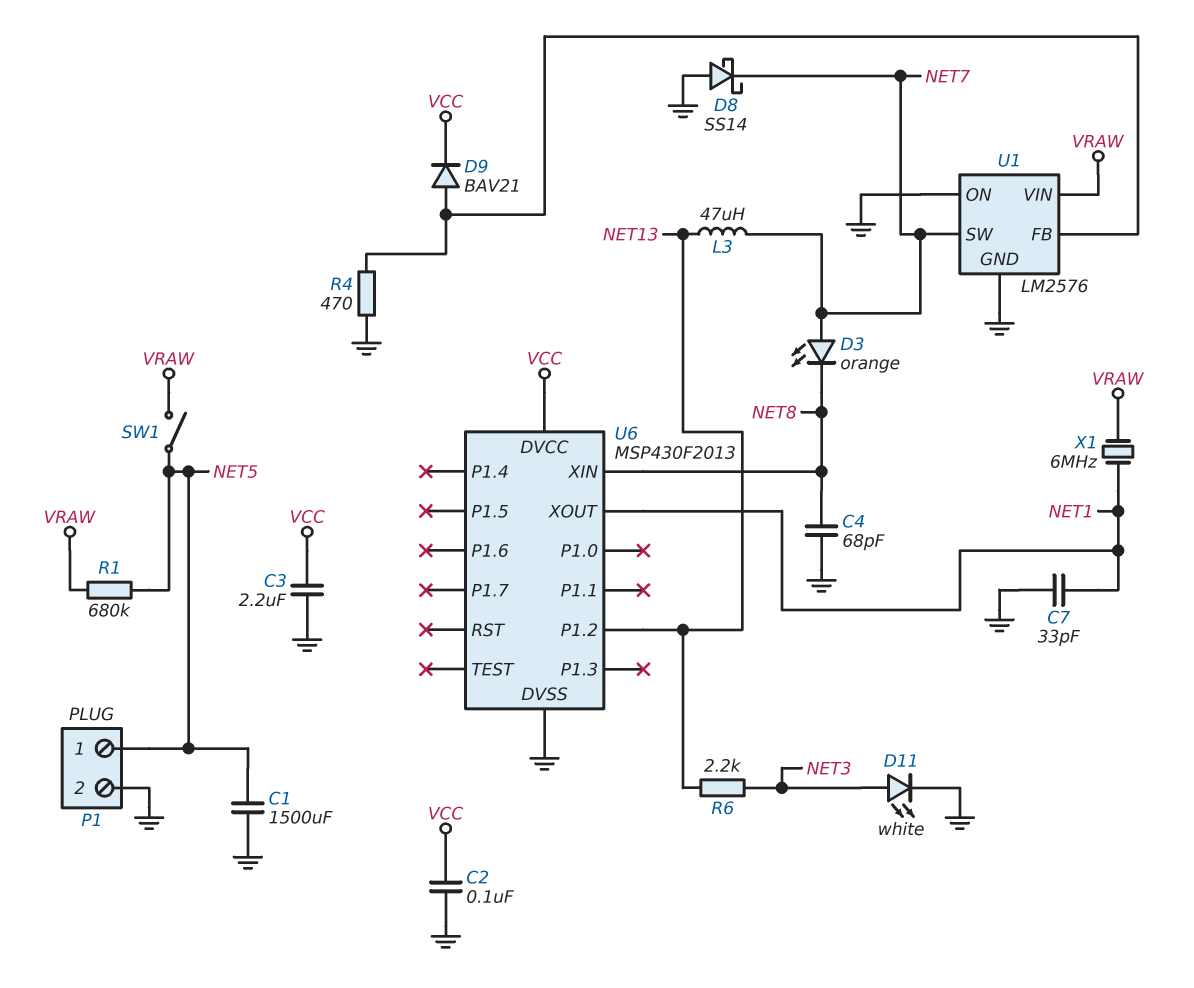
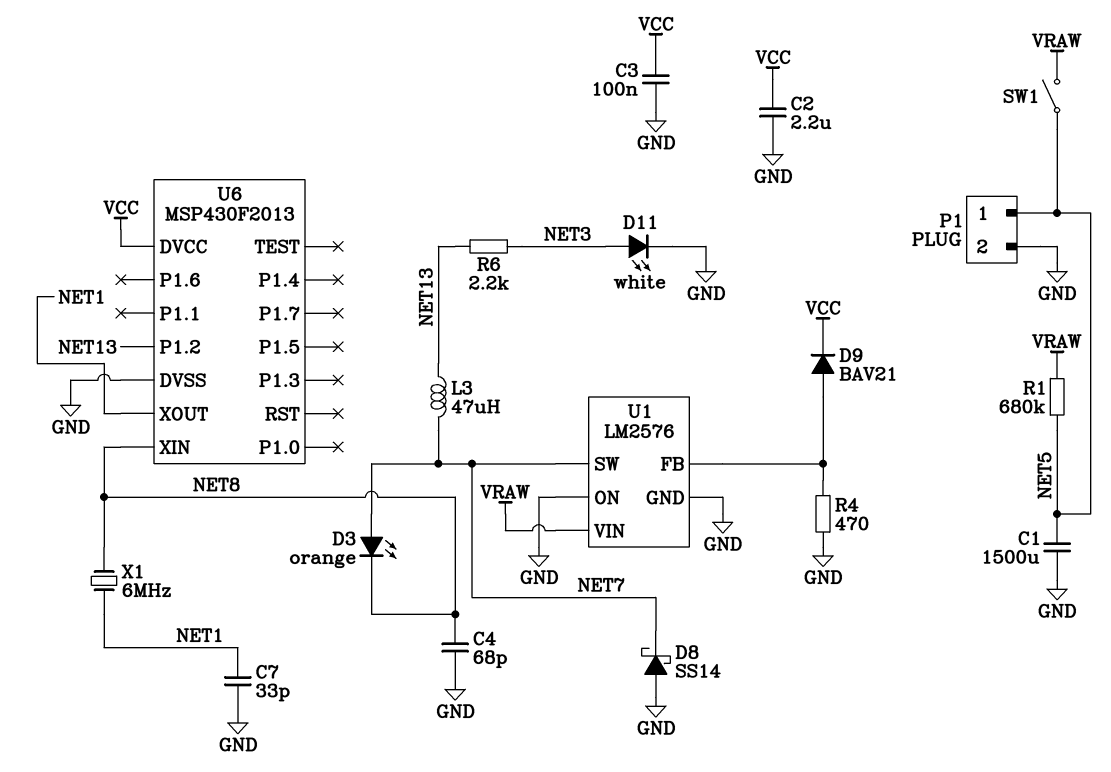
C2: 100nF (GND, VCC) -> 2.2uF (GND, VCC)
C3: 2.2uF (GND, VCC) -> 100nF (GND, VCC)
X1: 6MHz (NET1, VRAW) -> 6MHz (NET1, NET8)

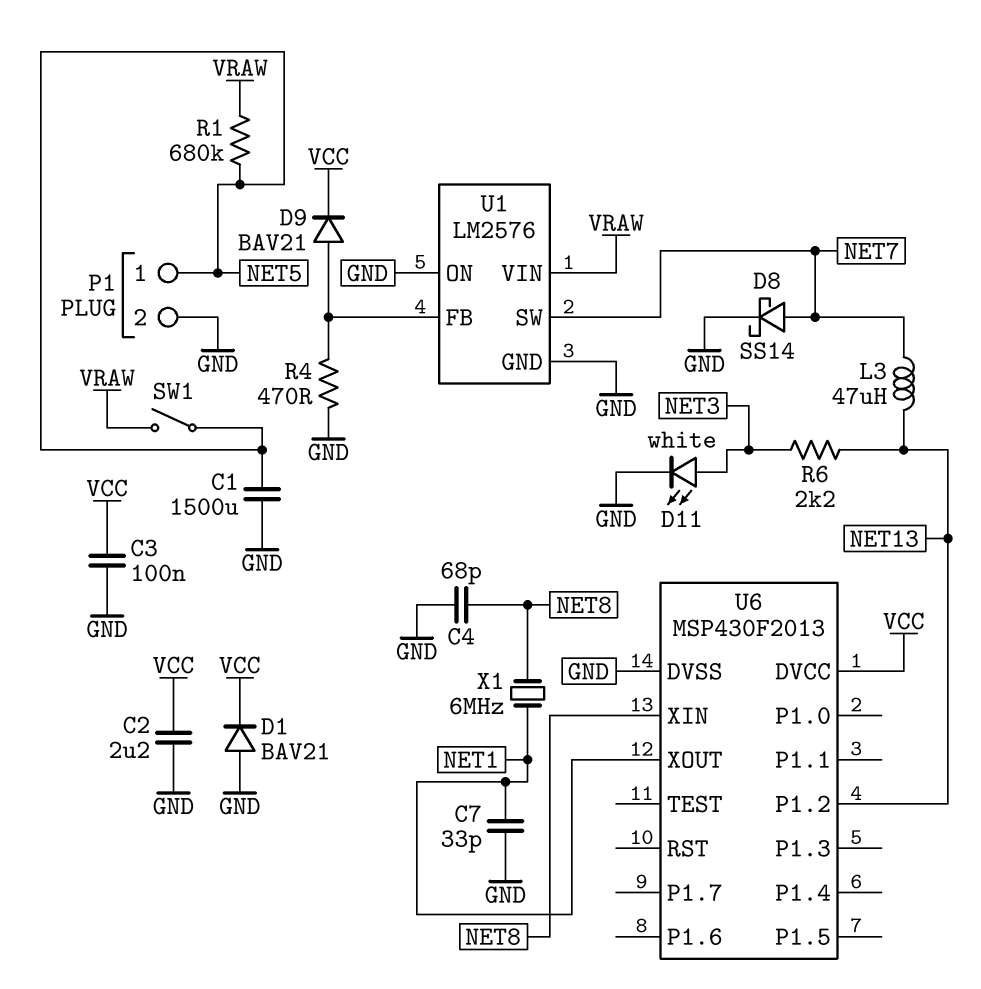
D1: none -> diode BAV21 (A GND, K VCC)
D3: LED orange (A NET7, K NET8) -> none
D8: schottky SS14 (A GND, K NET7) -> schottky SS14 (A NET7, K GND)

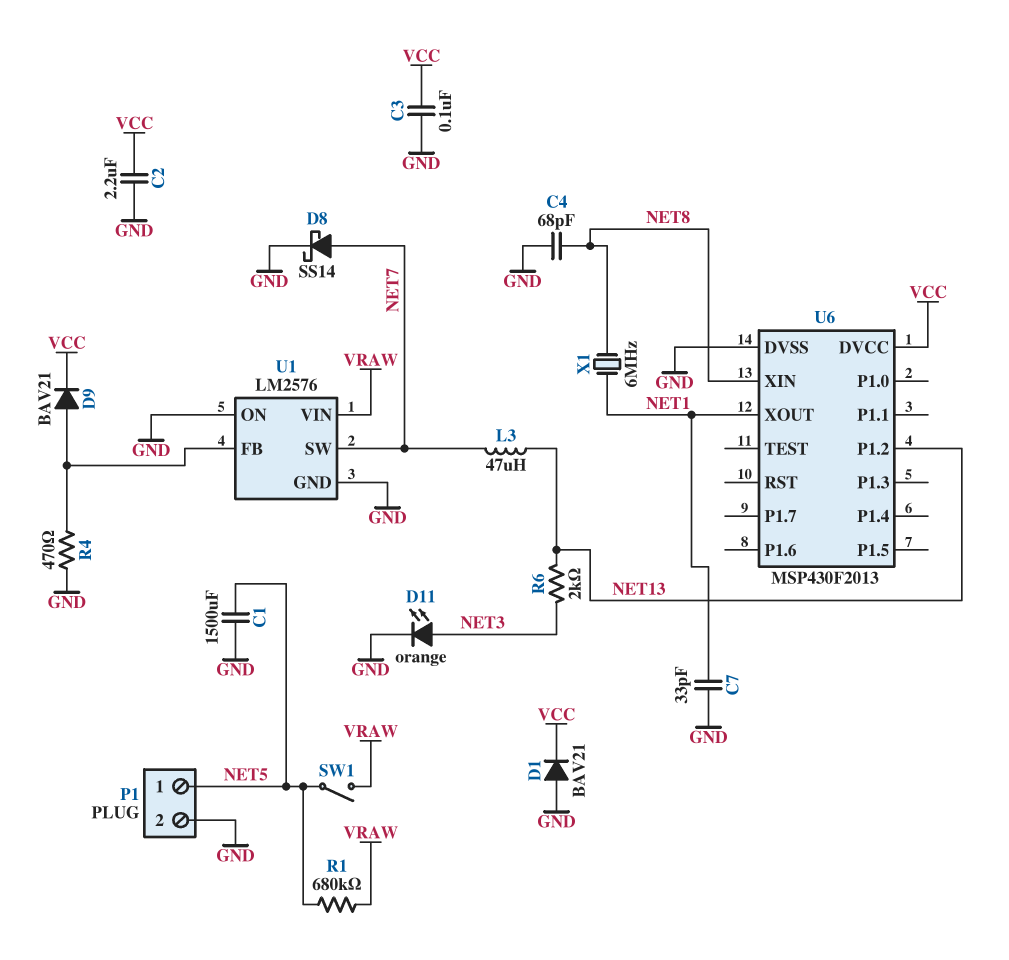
D11: LED white (A NET3, K GND) -> LED orange (A NET3, K GND)
R6: 2.2k (NET3, NET13) -> 2k (NET3, NET13)

